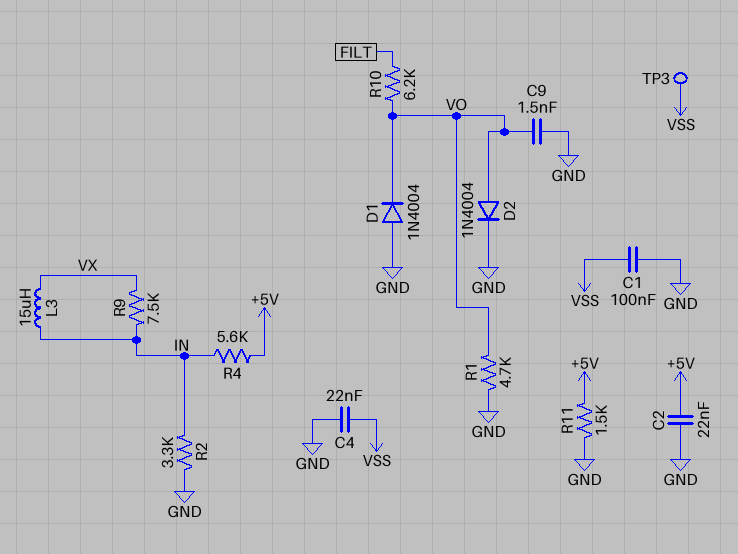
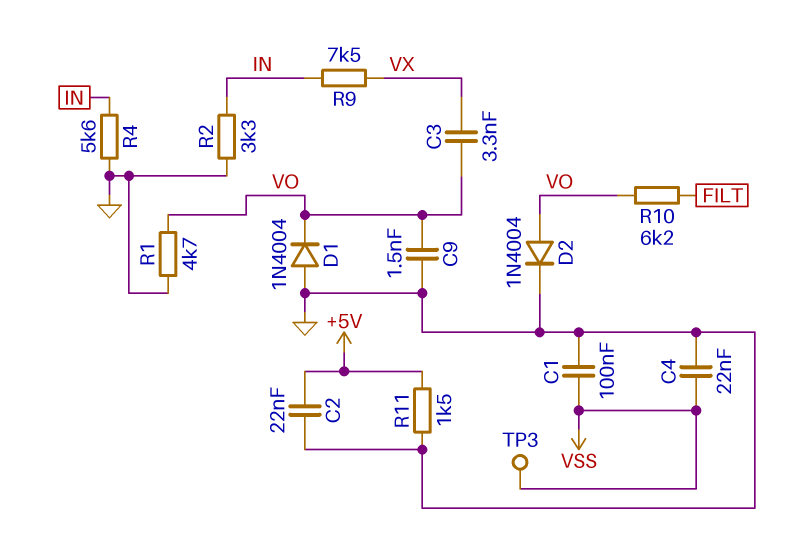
C3: none -> 3.3nF (VO, VX)
L3: 15uH (IN, VX) -> none
R4: 5.6k (+5V, IN) -> 5.6k (GND, IN)

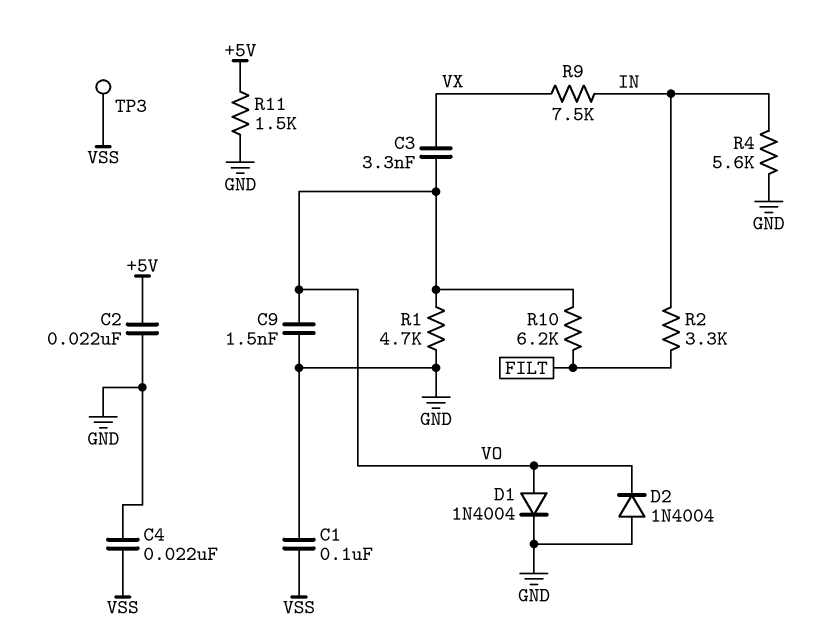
D1: diode 1N4004 (A GND, K VO) -> diode 1N4004 (A VO, K GND)
D2: diode 1N4004 (A VO, K GND) -> diode 1N4004 (A GND, K VO)
R2: 3.3k (GND, IN) -> 3.3k (FILT, IN)

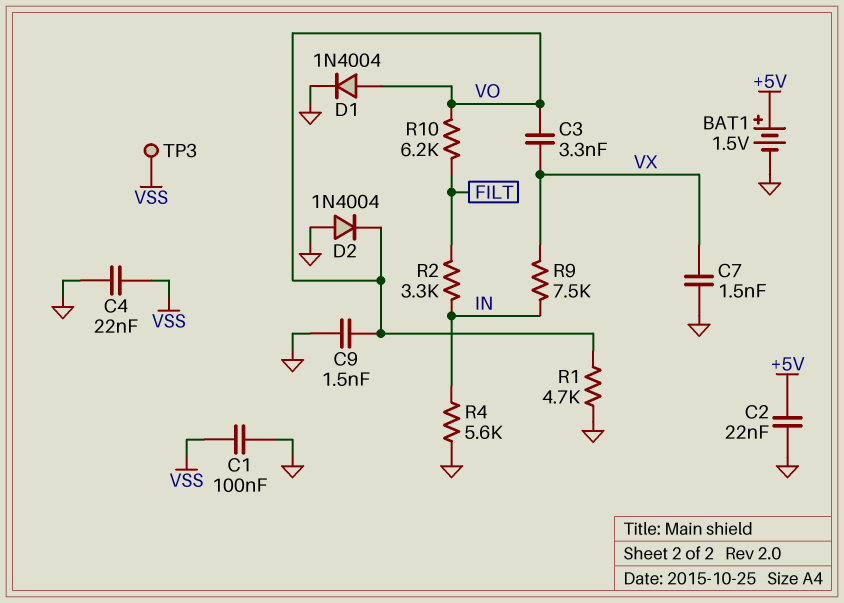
BAT1: none -> 1.5V (plus +5V, minus GND)
C7: none -> 1.5nF (GND, VX)
R11: 1.5k (+5V, GND) -> none

